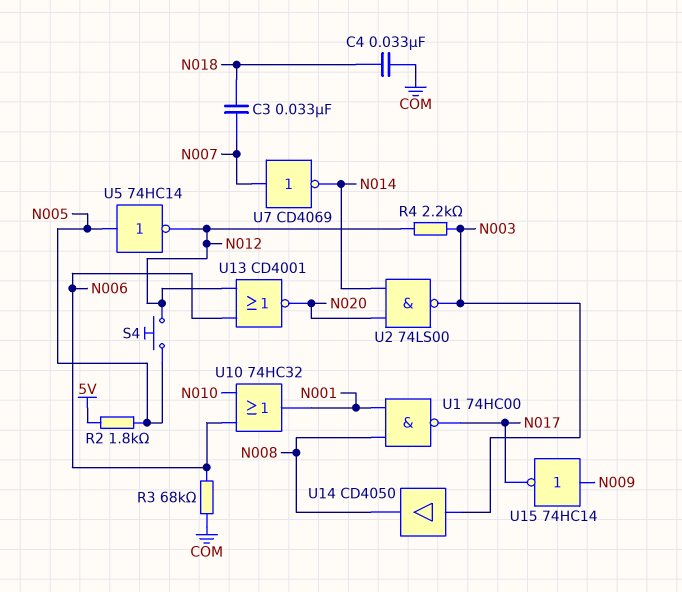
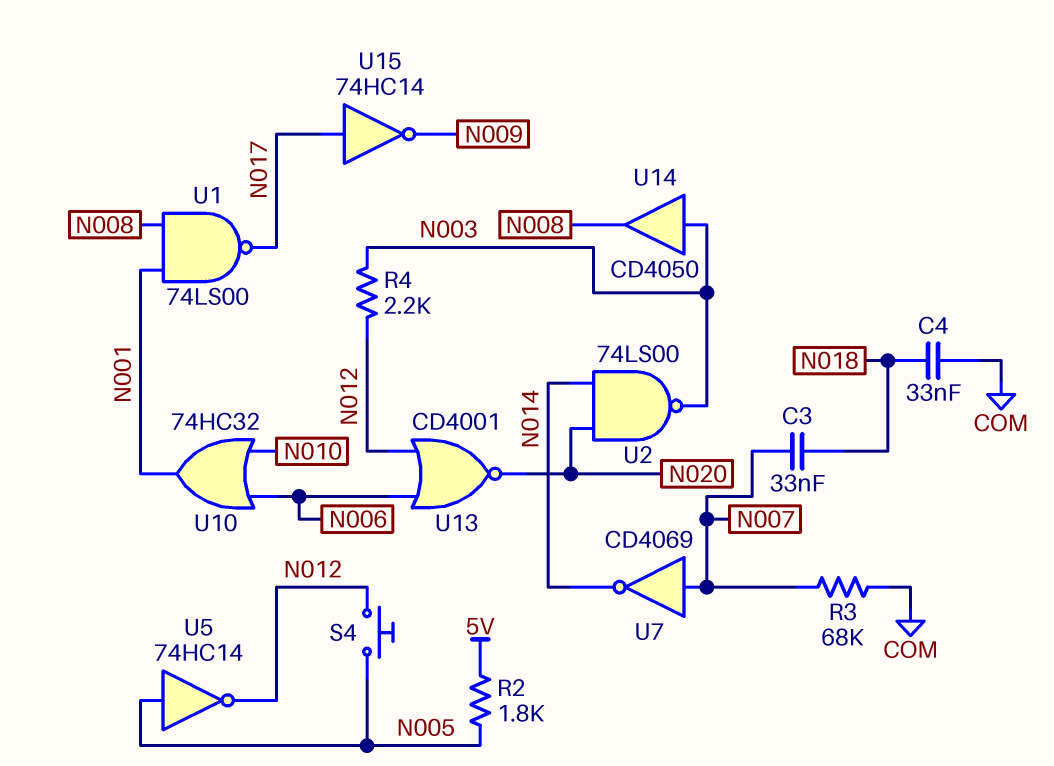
R3: 68k (COM, N006) -> 68k (COM, N007)
U1: NAND 74HC00 (in N001, in N008, out N017) -> NAND 74LS00 (in N001, in N008, out N017)
U15: NOT 74HC14 (in N009, out N017) -> NOT 74HC14 (in N017, out N009)

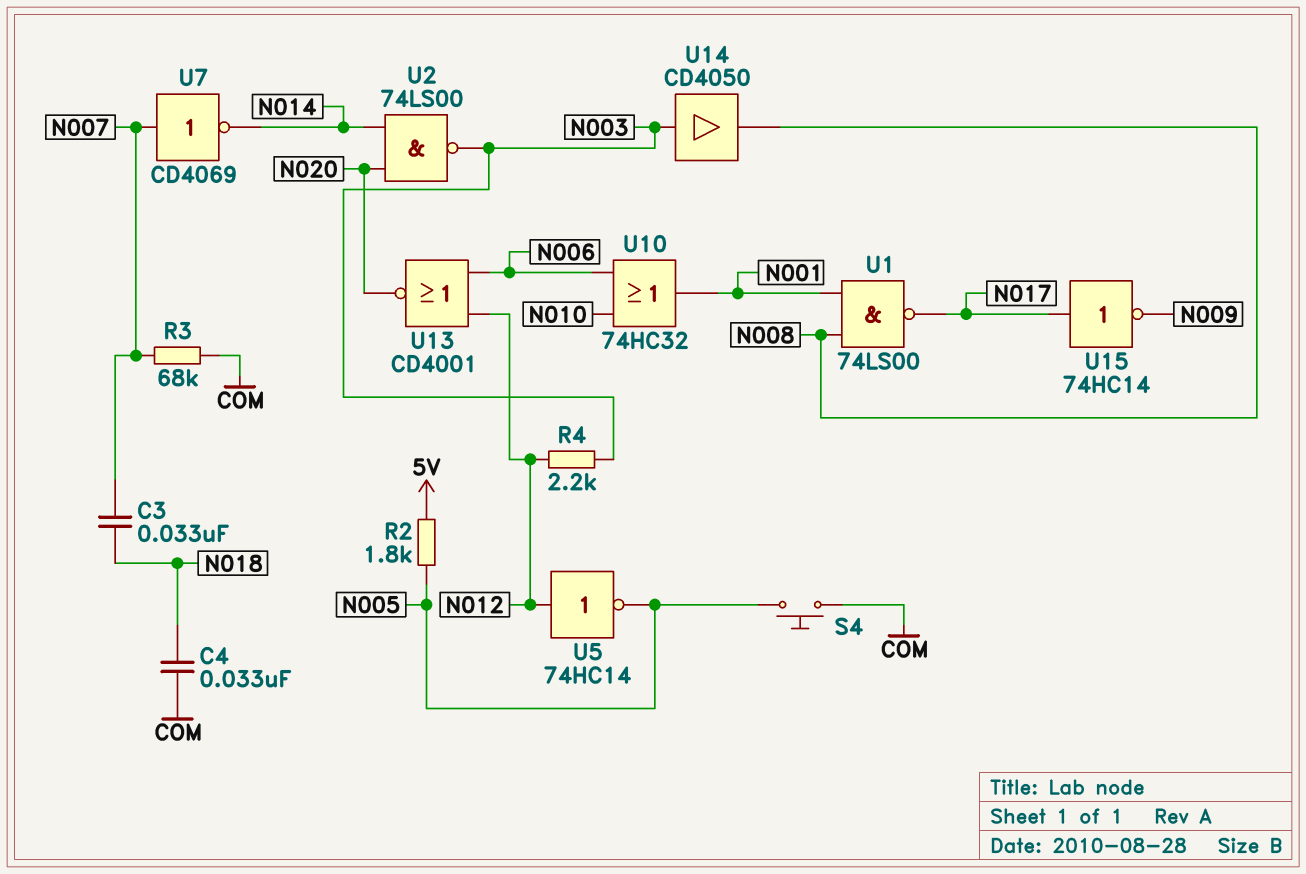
S4: button (N005, N012) -> button (COM, N005)
U5: NOT 74HC14 (in N005, out N012) -> NOT 74HC14 (in N012, out N005)

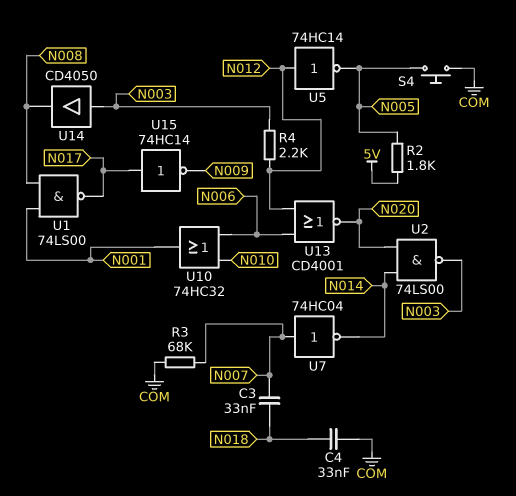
U7: NOT CD4069 (in N007, out N014) -> NOT 74HC04 (in N007, out N014)

